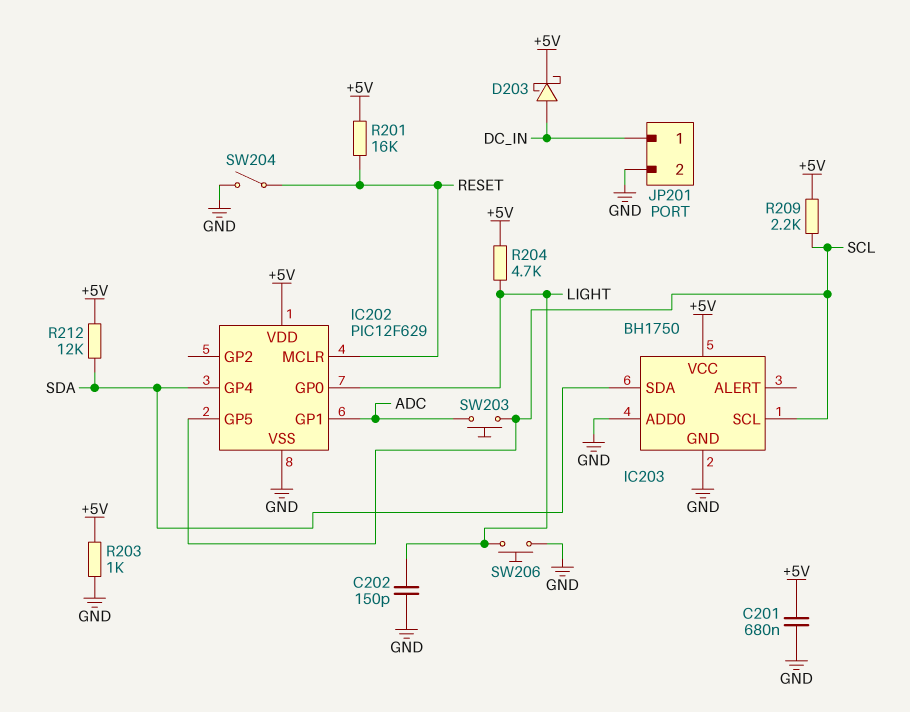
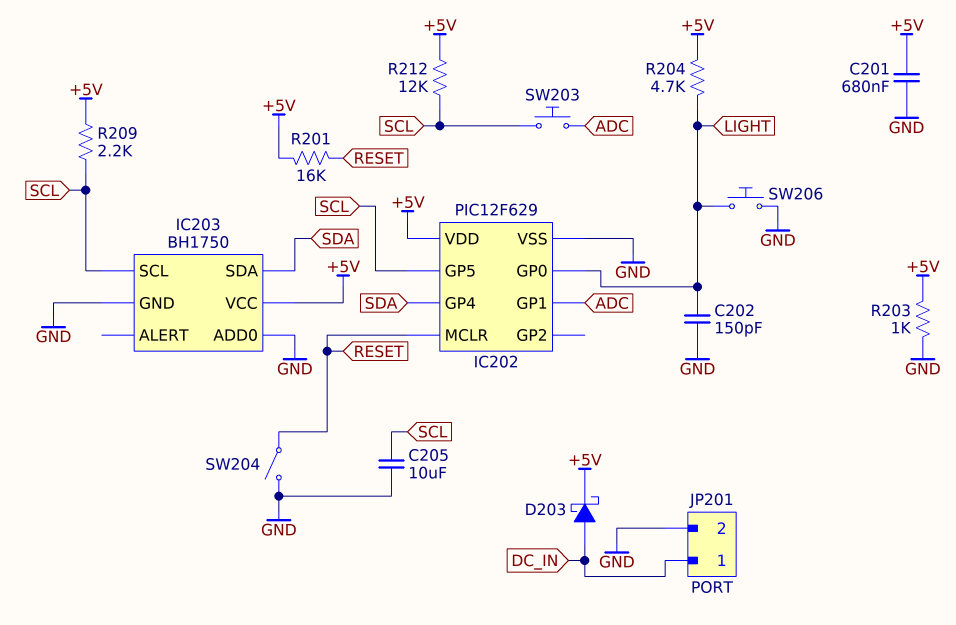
C205: none -> 10uF (GND, SCL)
R212: 12k (+5V, SDA) -> 12k (+5V, SCL)

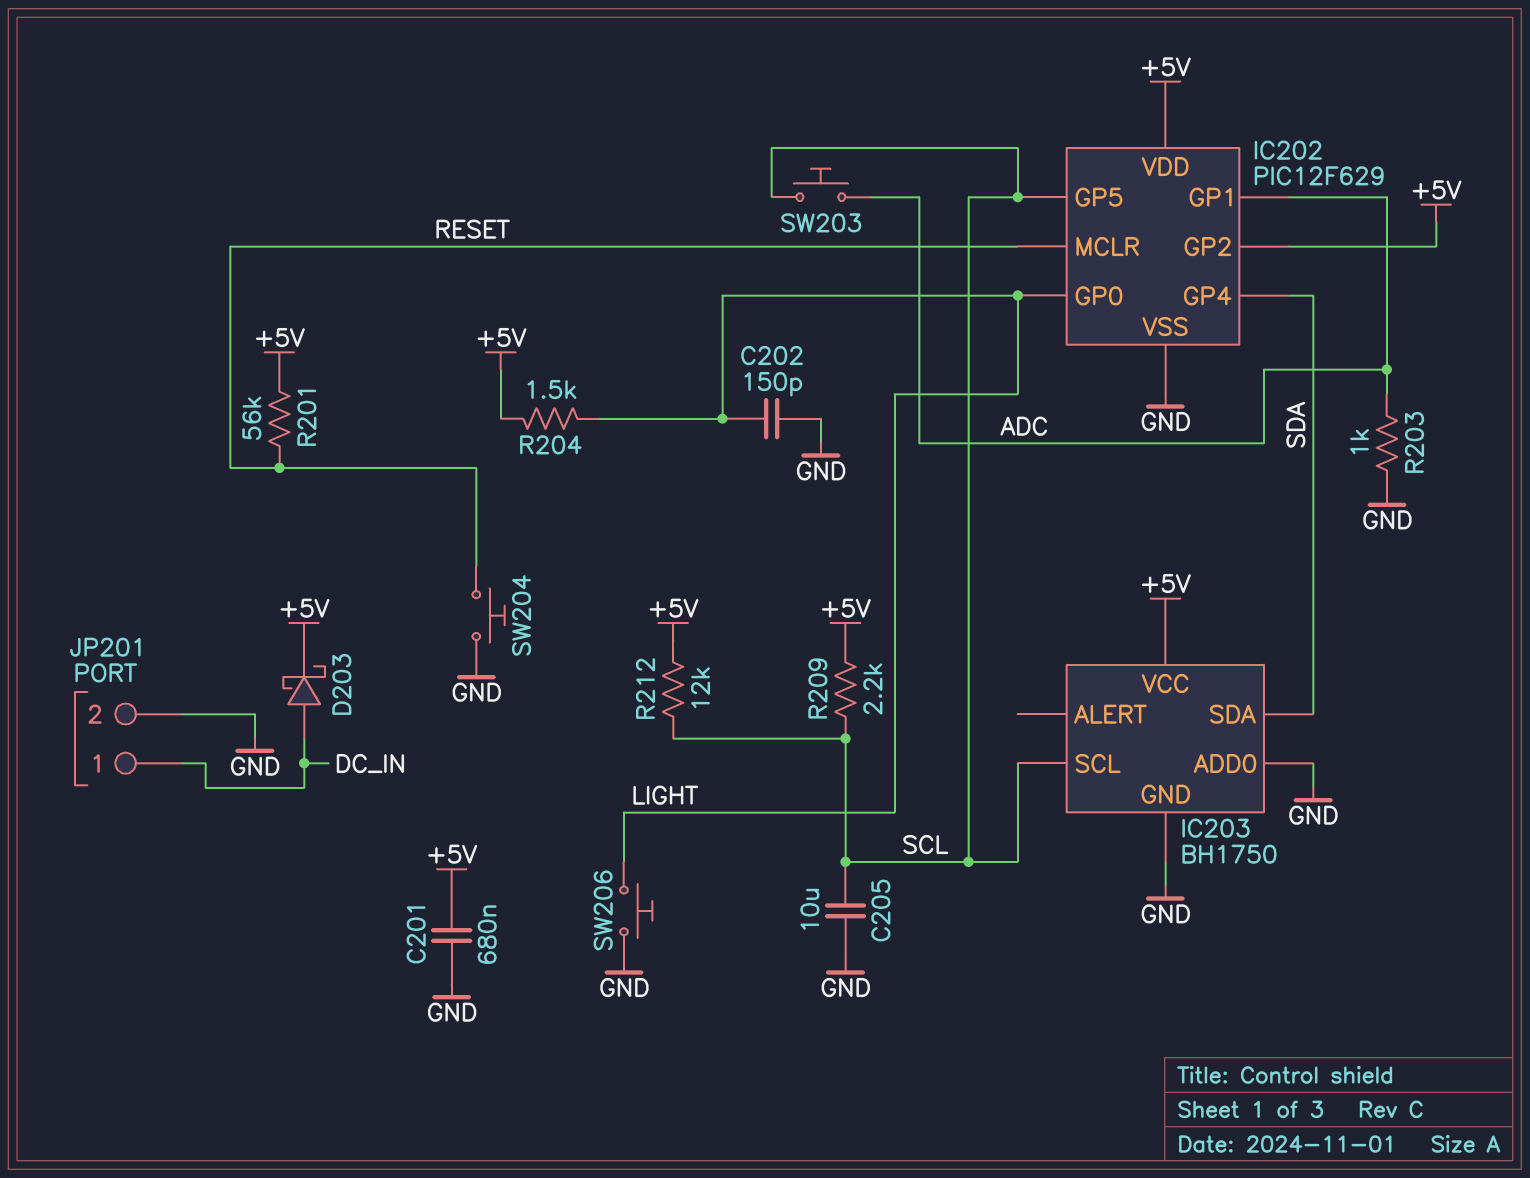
IC202 pin GP2: none -> +5V
R201: 16k (+5V, RESET) -> 56k (+5V, RESET)
R203: 1k (+5V, GND) -> 1k (ADC, GND)
R204: 4.7k (+5V, LIGHT) -> 1.5k (+5V, LIGHT)
SW204: switch (GND, RESET) -> button (GND, RESET)

